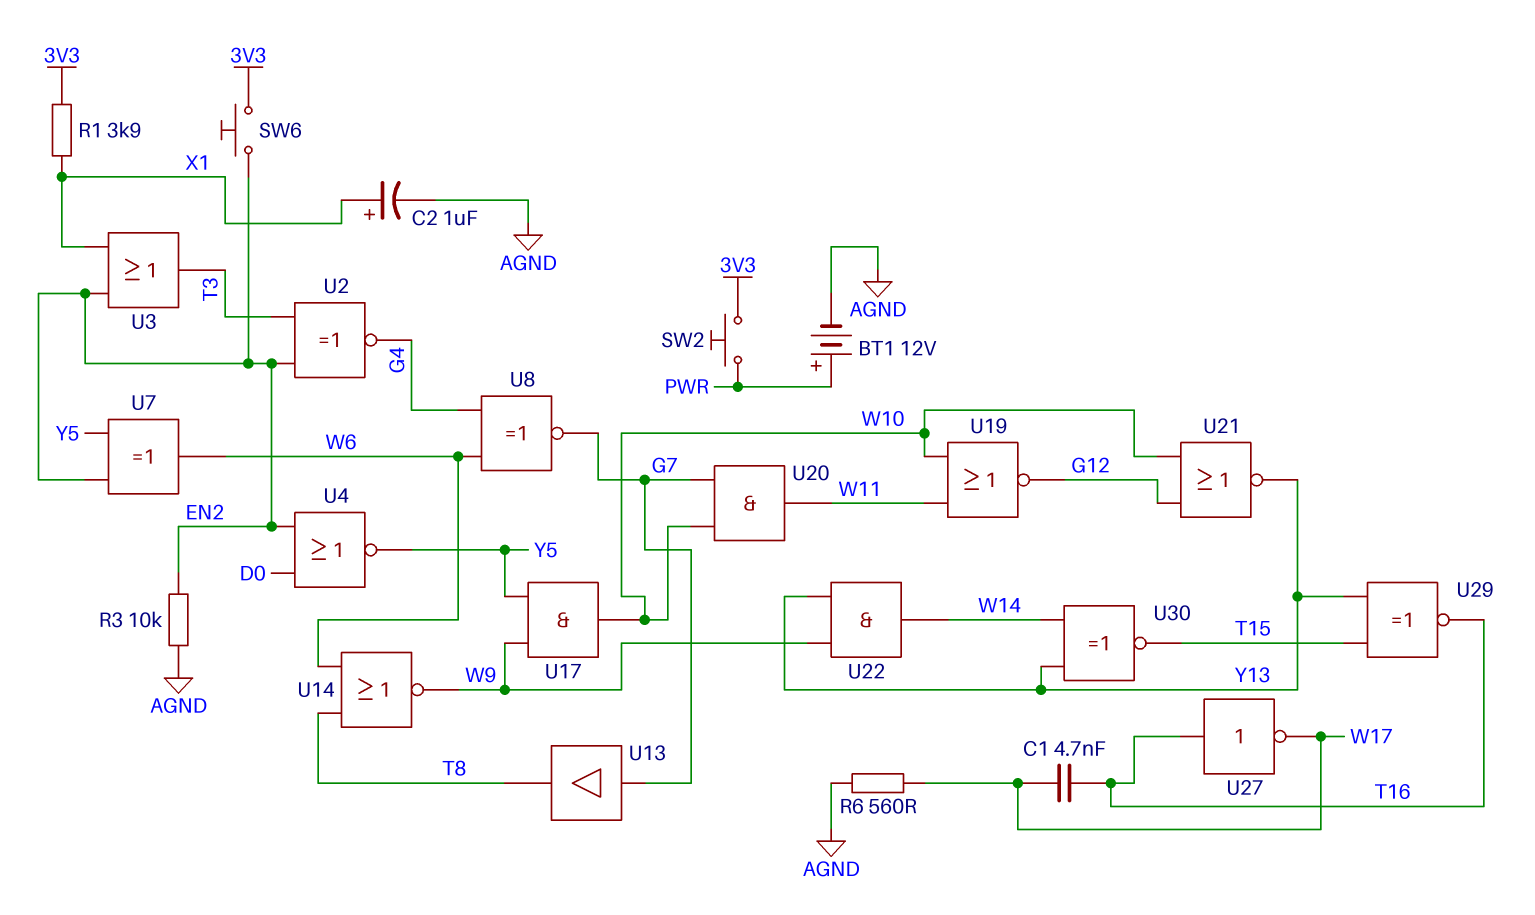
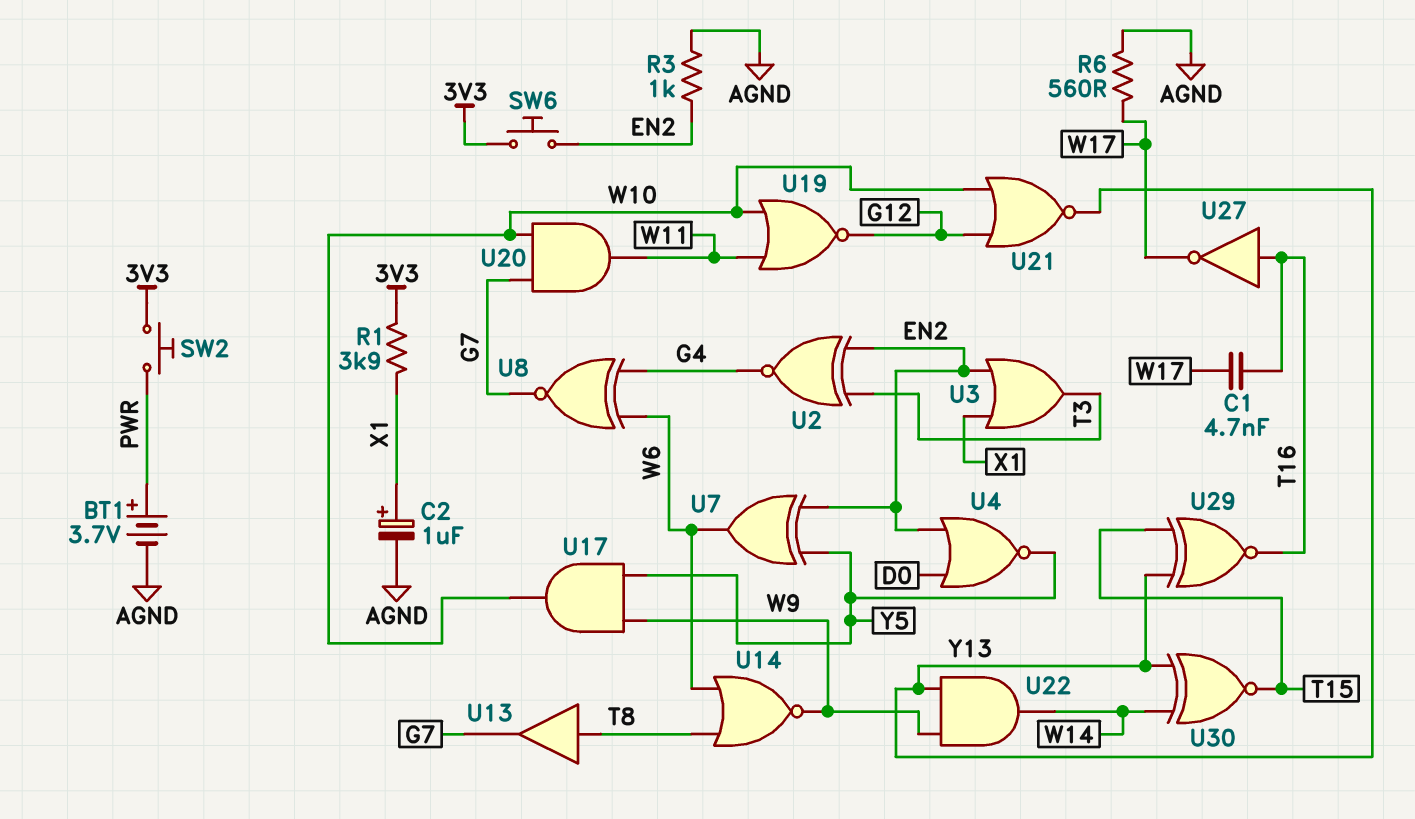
BT1: 12V (plus PWR, minus AGND) -> 3.7V (plus PWR, minus AGND)
R3: 10k (AGND, EN2) -> 1k (AGND, EN2)
U13: buffer (in G7, out T8) -> buffer (in T8, out G7)

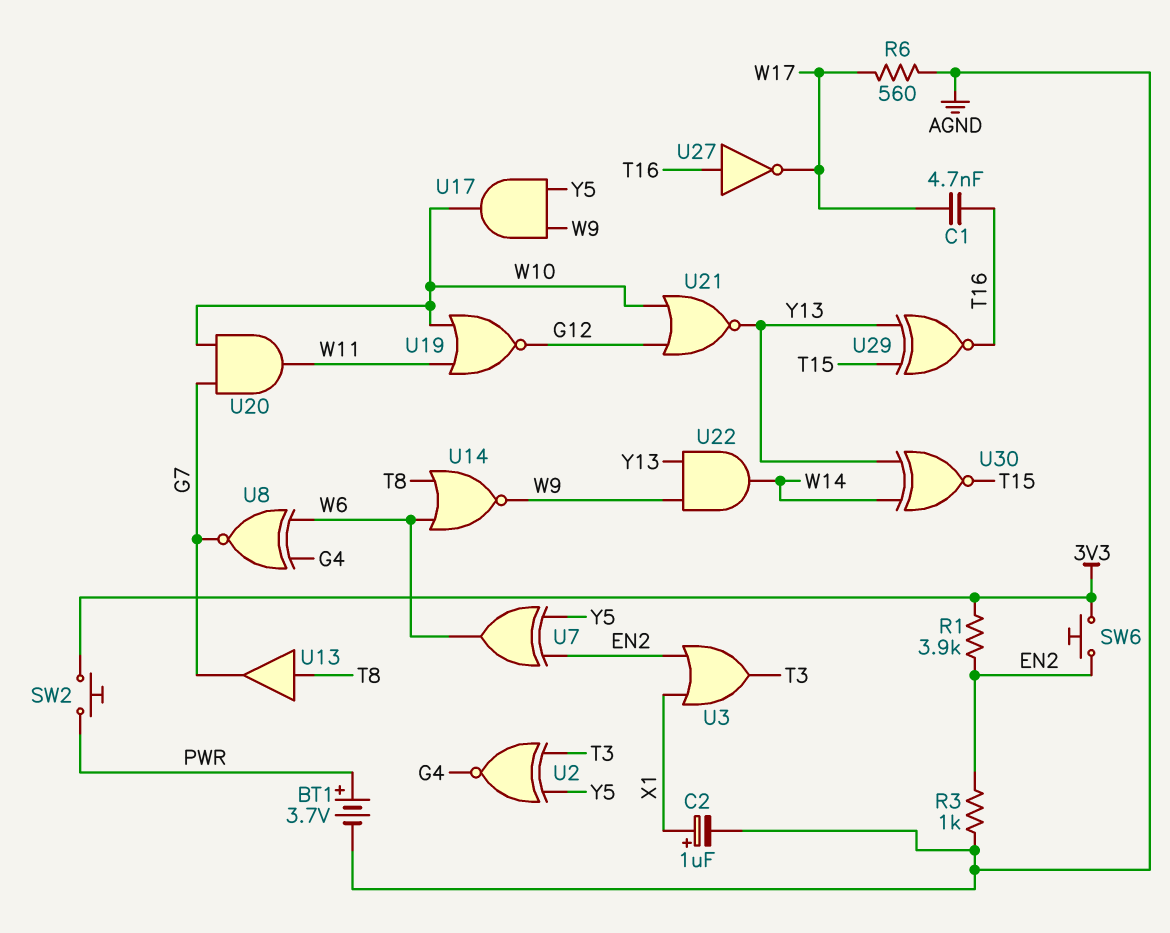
R1: 3.9k (3V3, X1) -> 3.9k (3V3, EN2)
U2: XNOR (in EN2, in T3, out G4) -> XNOR (in T3, in Y5, out G4)
U4: NOR (in D0, in EN2, out Y5) -> none

